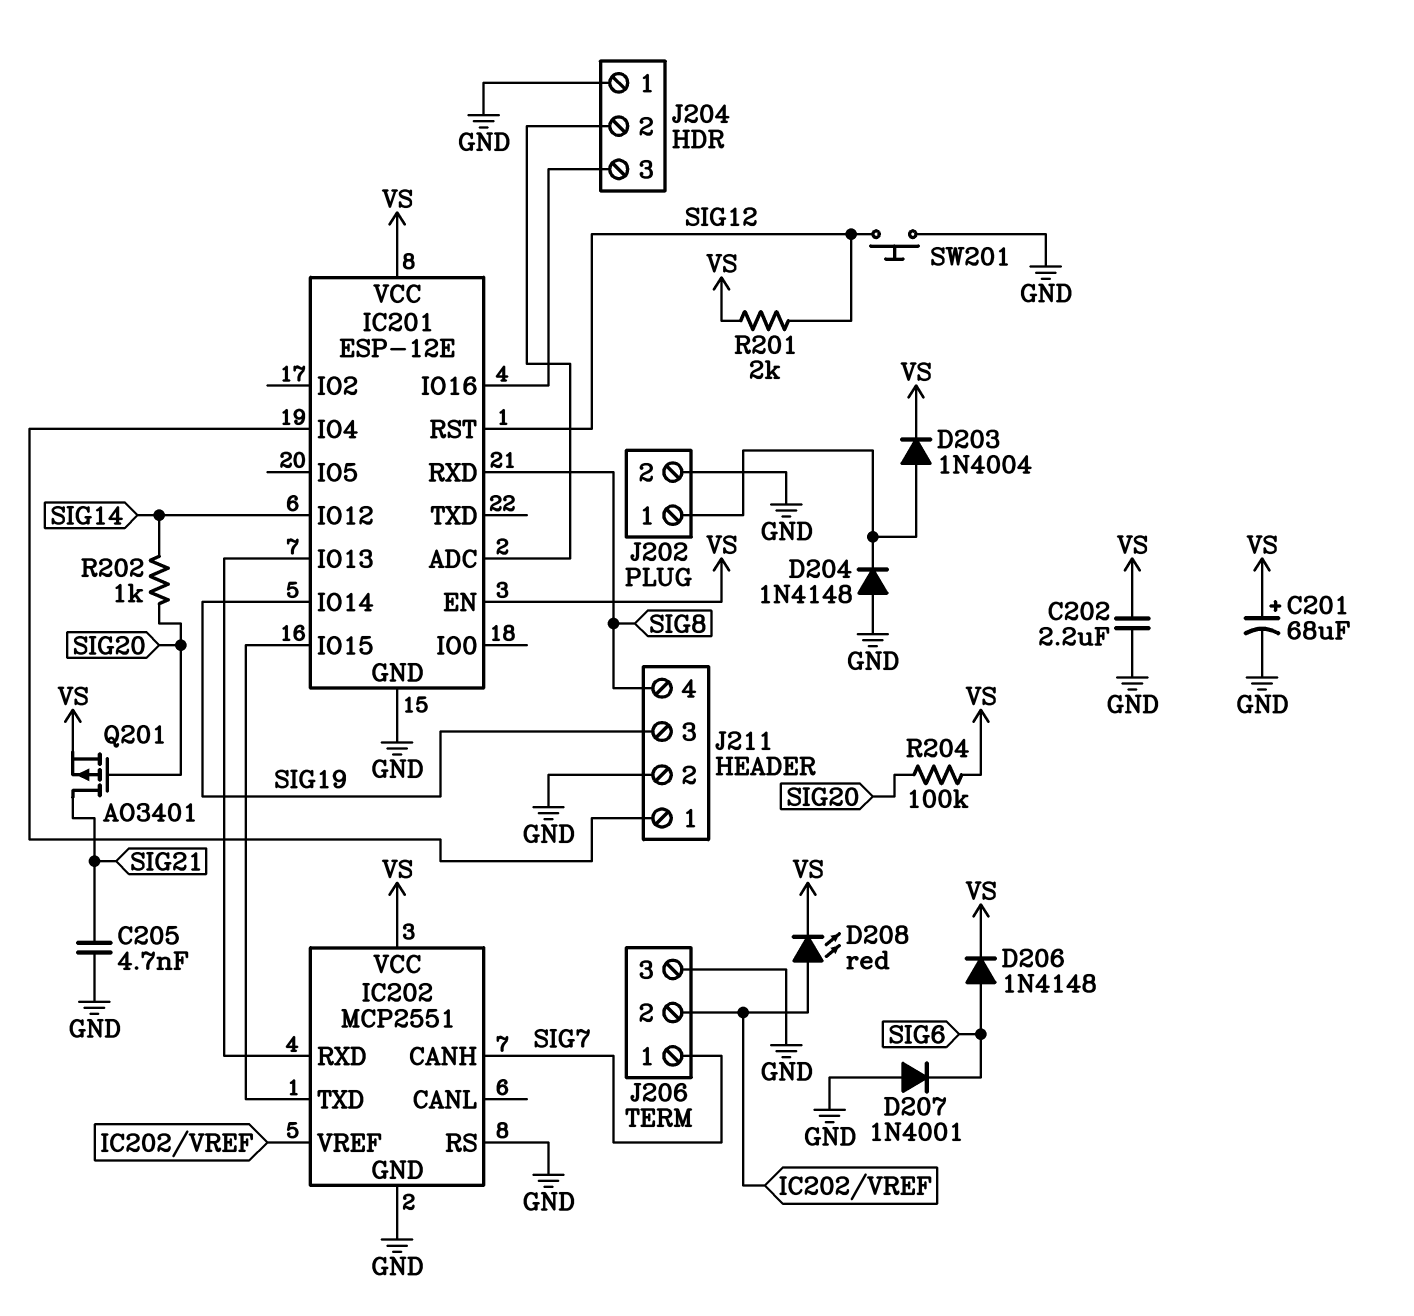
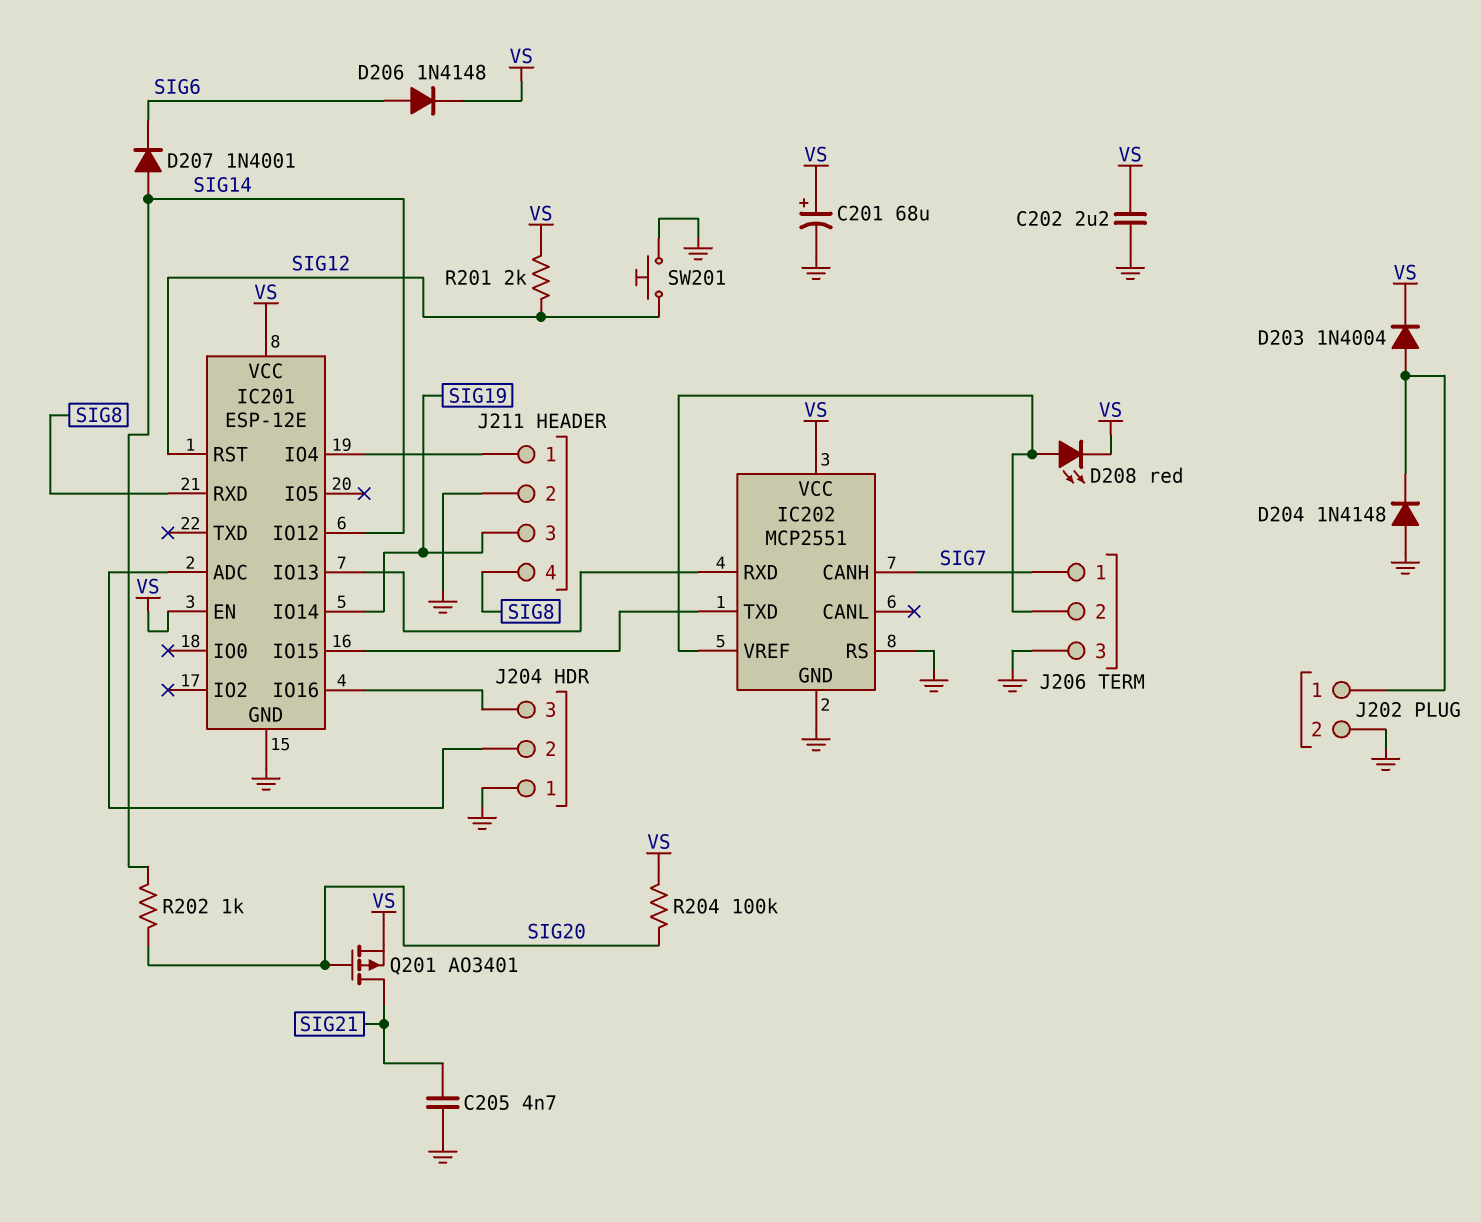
D207: diode 1N4001 (A GND, K SIG6) -> diode 1N4001 (A SIG14, K SIG6)

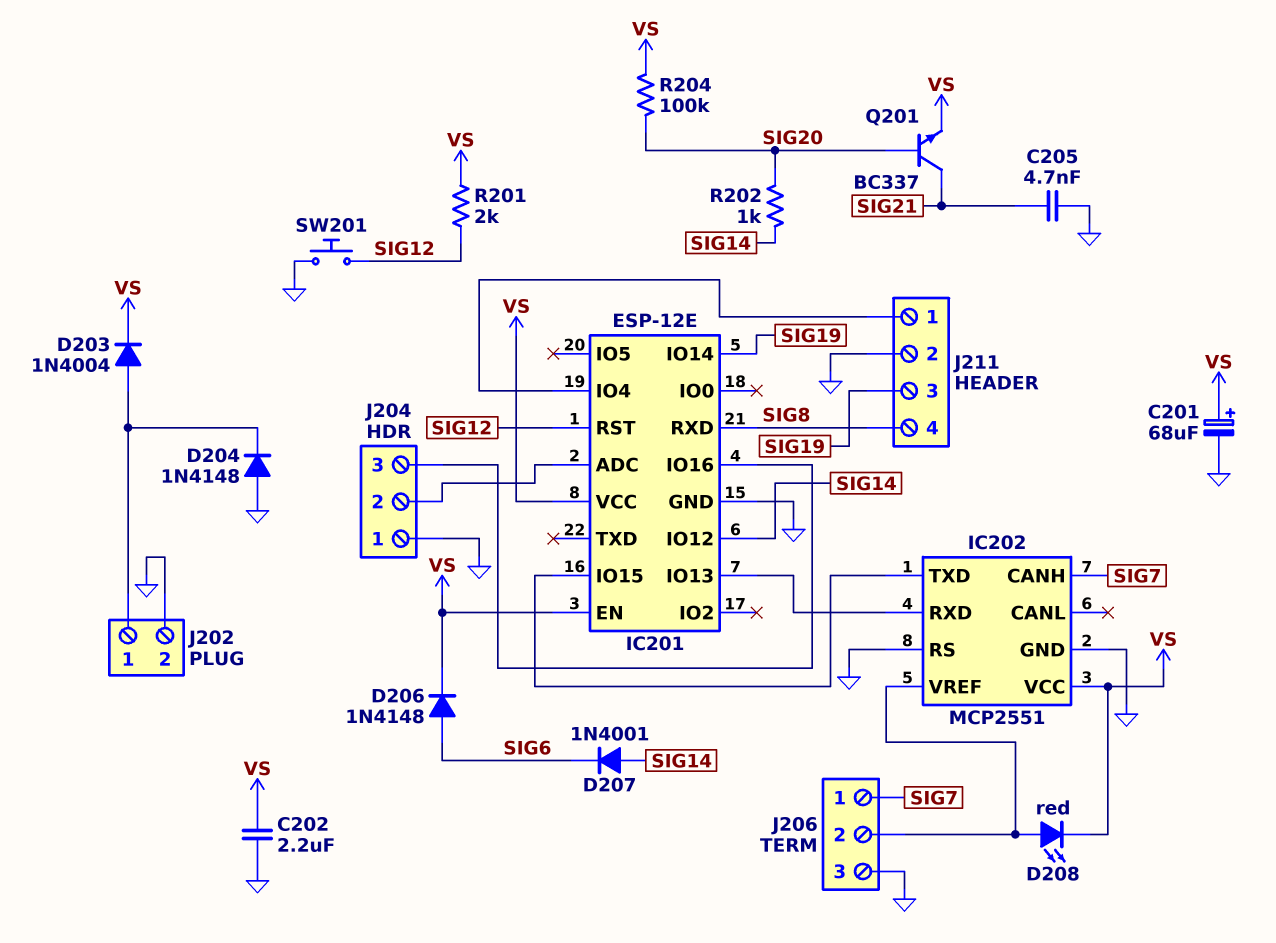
Q201: PMOS AO3401 (G SIG20, D SIG21, S VS) -> NPN BC337 (B SIG20, C SIG21, E VS)

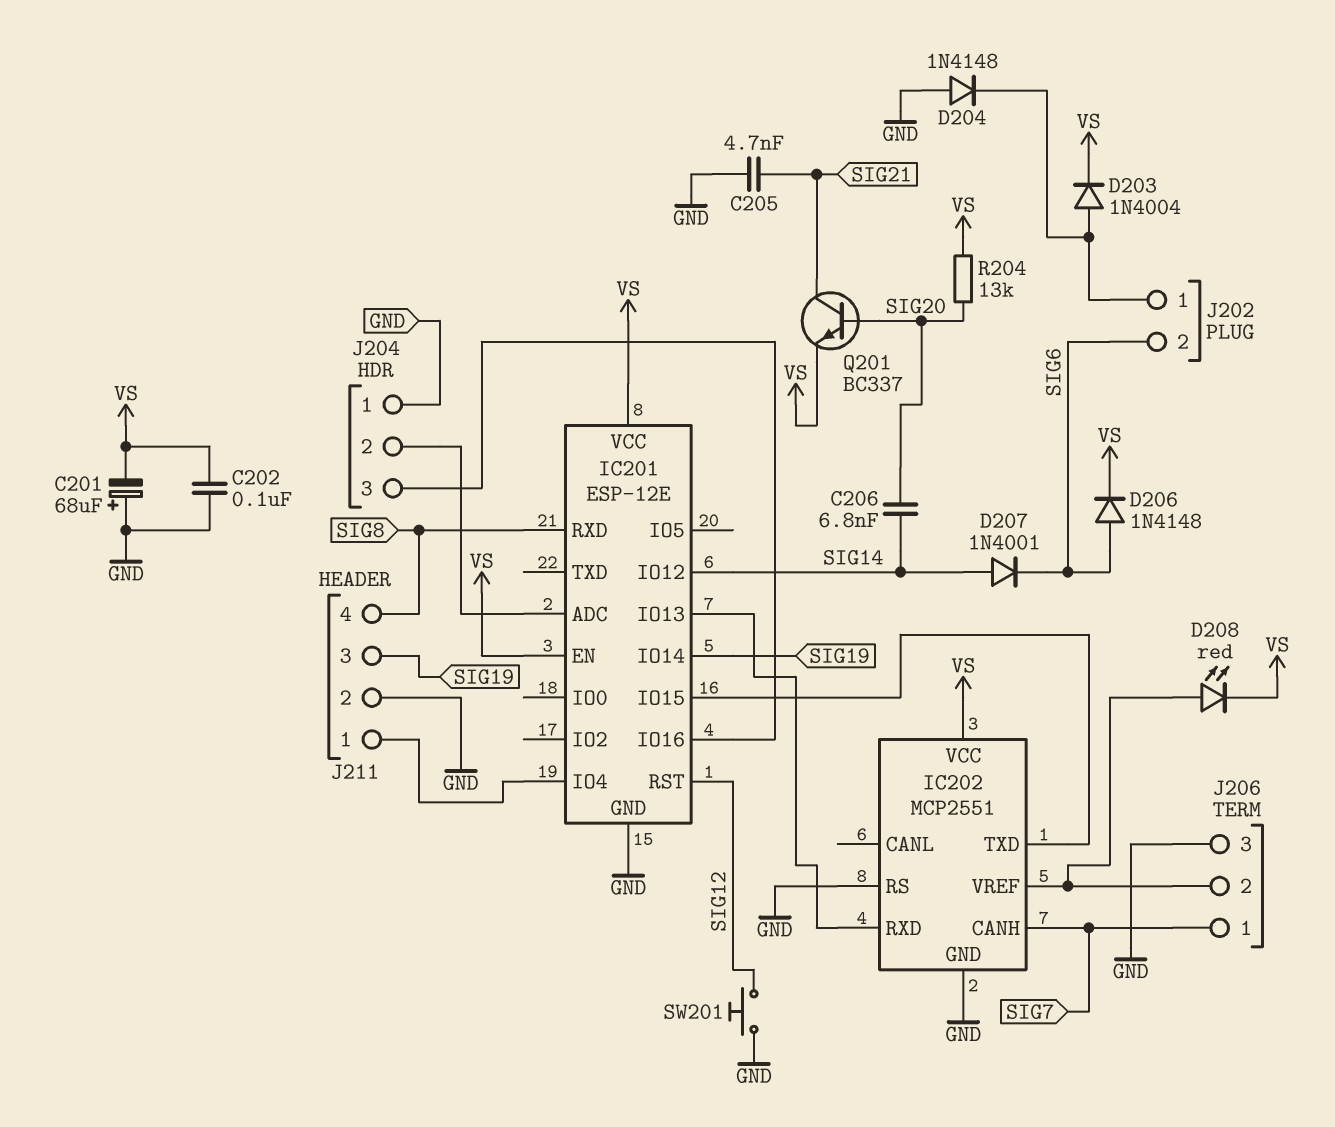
C201: 68uF (plus VS, minus GND) -> 68uF (plus GND, minus VS)
C202: 2.2uF (GND, VS) -> 100nF (GND, VS)
C206: none -> 6.8nF (SIG14, SIG20)
J202 pin 2: GND -> SIG6
R201: 2k (SIG12, VS) -> none
R202: 1k (SIG14, SIG20) -> none
R204: 100k (SIG20, VS) -> 13k (SIG20, VS)

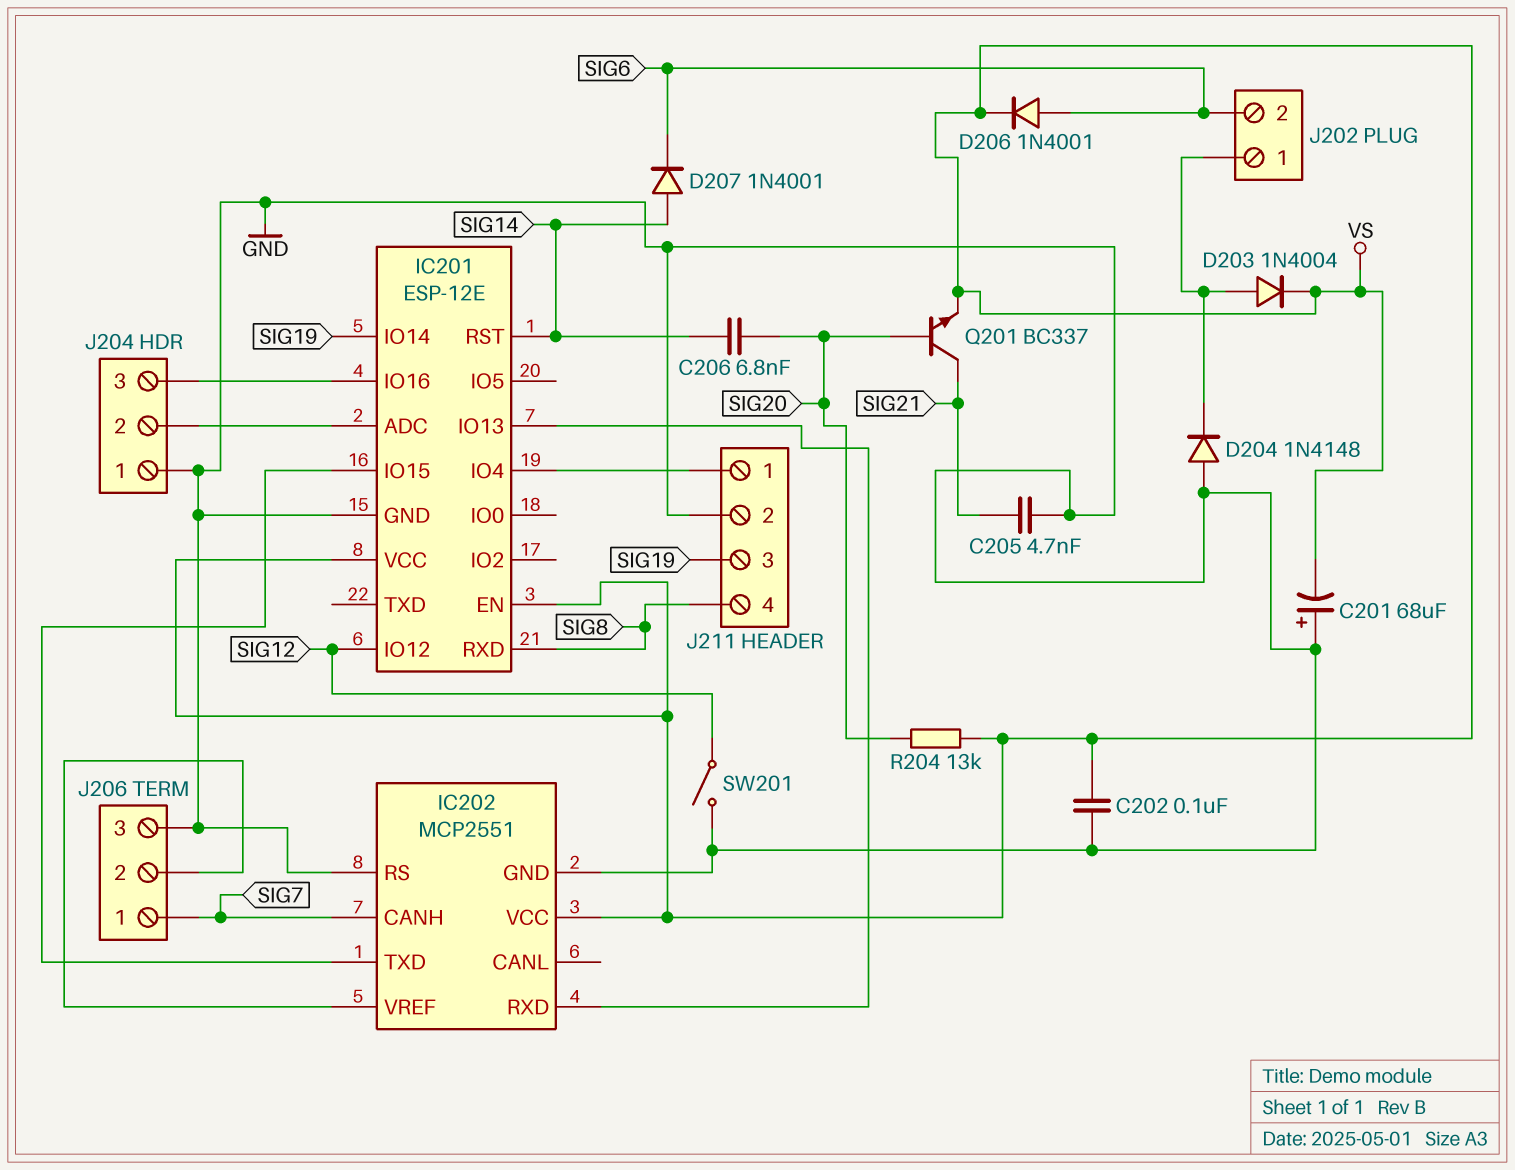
D206: diode 1N4148 (A SIG6, K VS) -> diode 1N4001 (A SIG6, K VS)
D208: LED red (A IC202/VREF, K VS) -> none
IC201 pin IO12: SIG14 -> SIG12
IC201 pin RST: SIG12 -> SIG14
SW201: button (GND, SIG12) -> switch (GND, SIG12)

